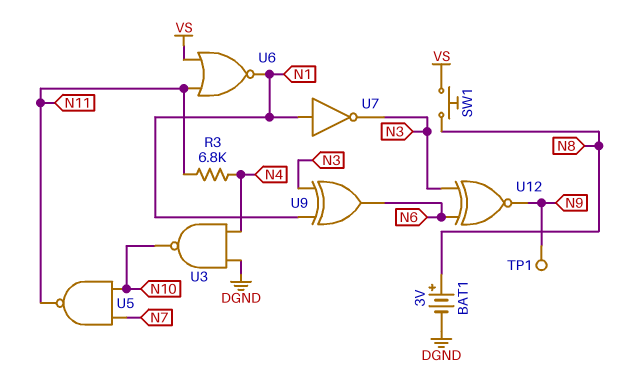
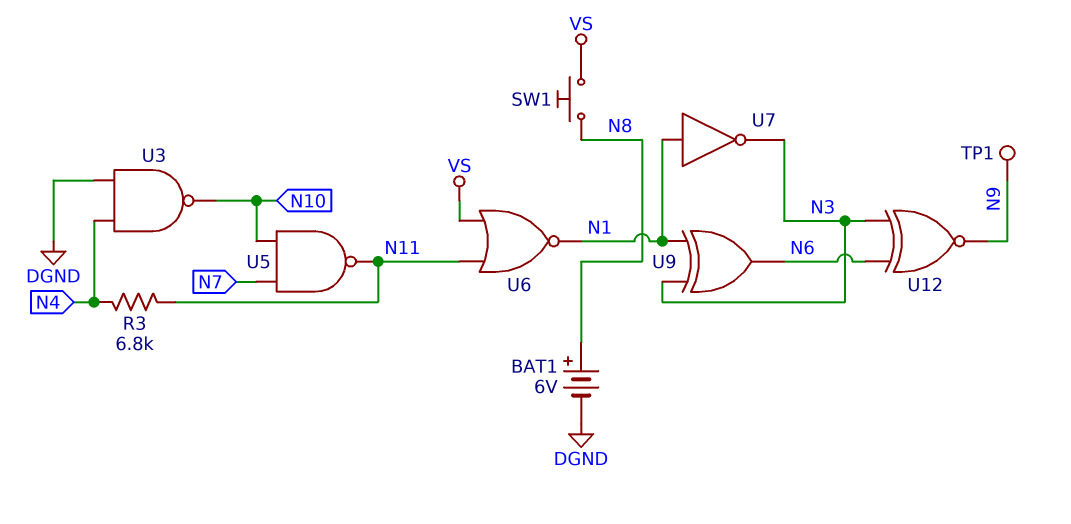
BAT1: 3V (plus N8, minus DGND) -> 6V (plus N8, minus DGND)

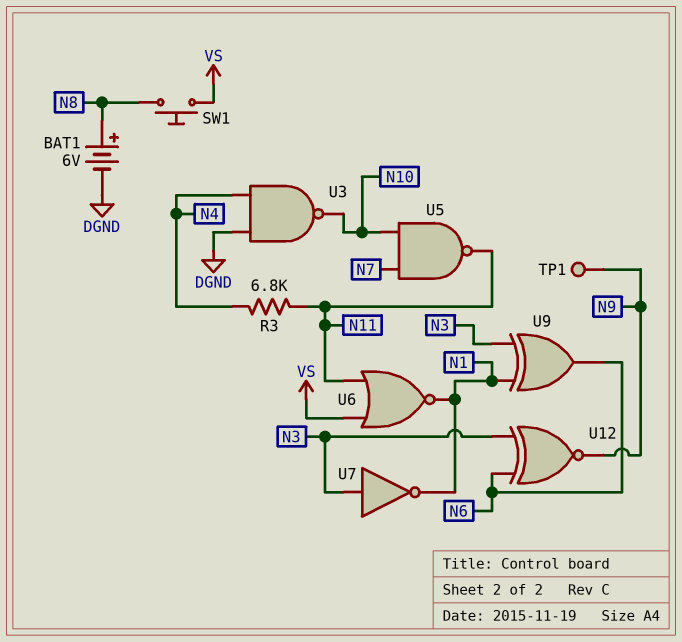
U7: NOT (in N1, out N3) -> NOT (in N3, out N1)

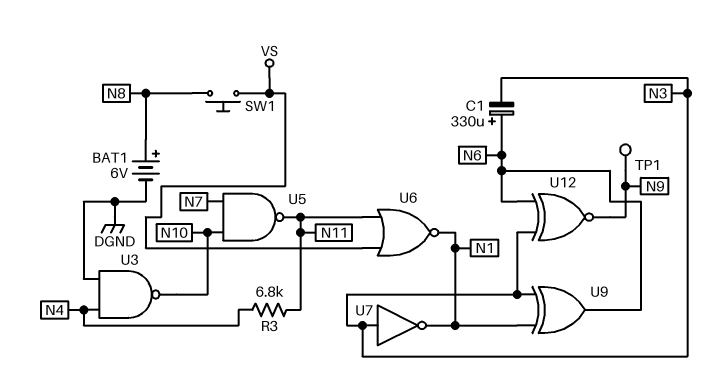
C1: none -> 330uF (plus N6, minus N3)

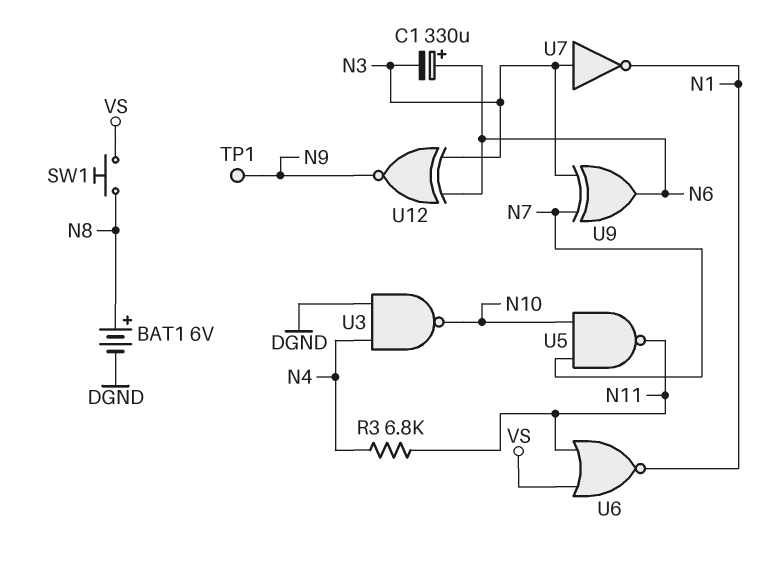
U9: XOR (in N1, in N3, out N6) -> XOR (in N3, in N7, out N6)

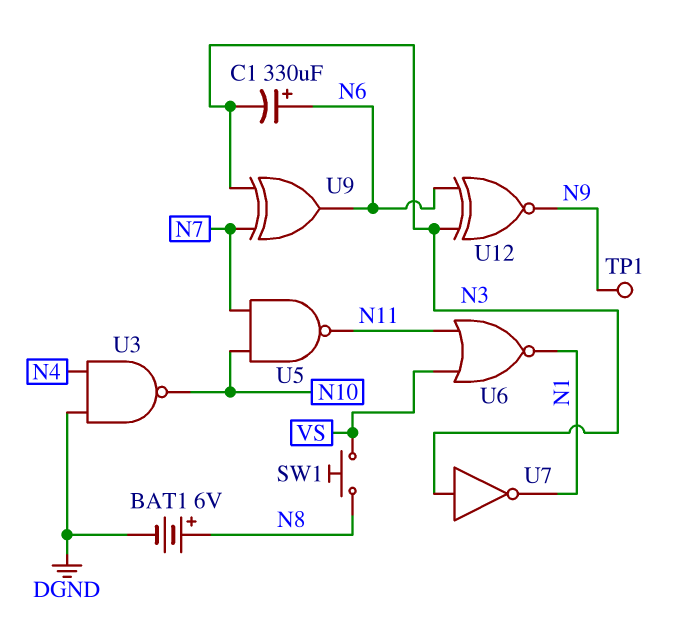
R3: 6.8k (N4, N11) -> none

